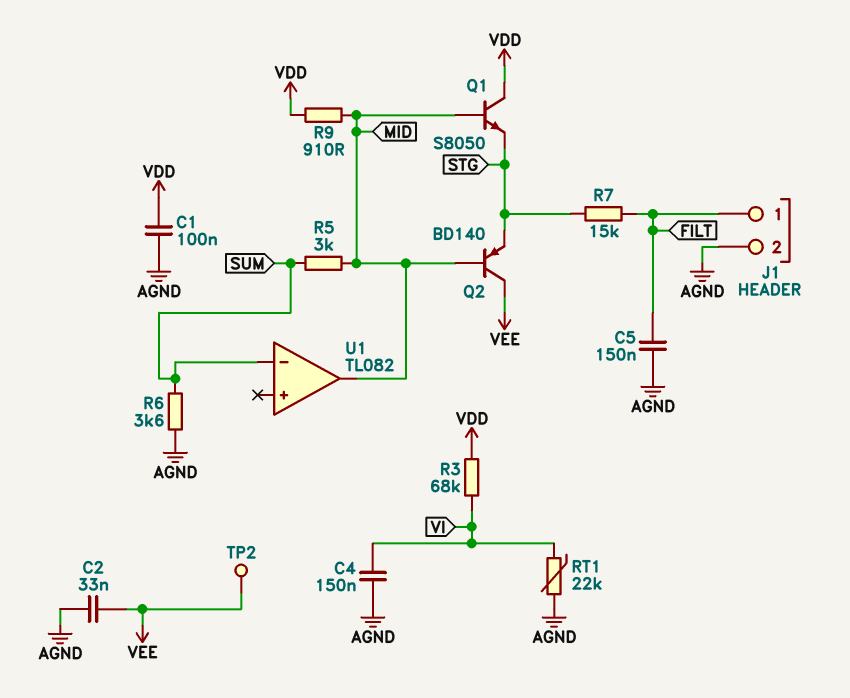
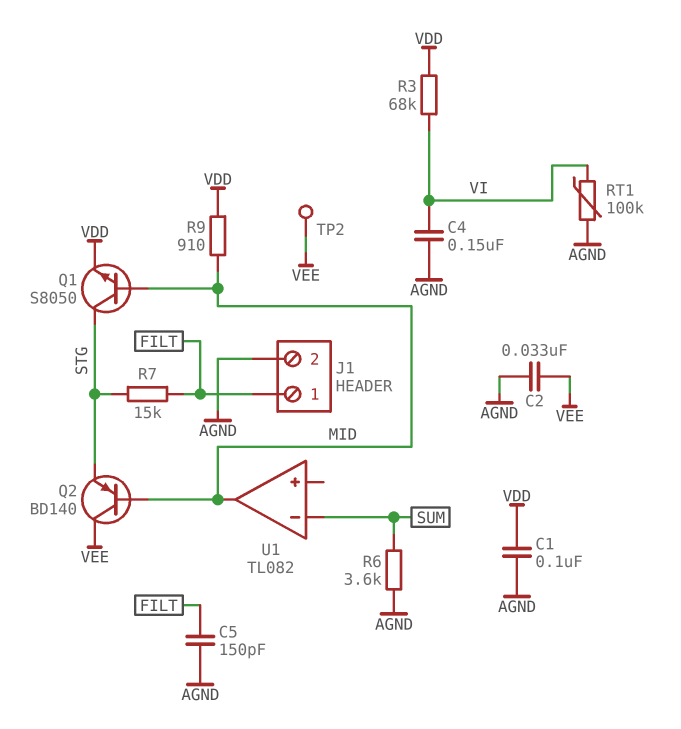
C5: 150nF (AGND, FILT) -> 150pF (AGND, FILT)
Q1: NPN S8050 (B MID, C VDD, E STG) -> NPN S8050 (B MID, C STG, E VDD)
R5: 3k (MID, SUM) -> none
RT1: 22k (AGND, VI) -> 100k (AGND, VI)

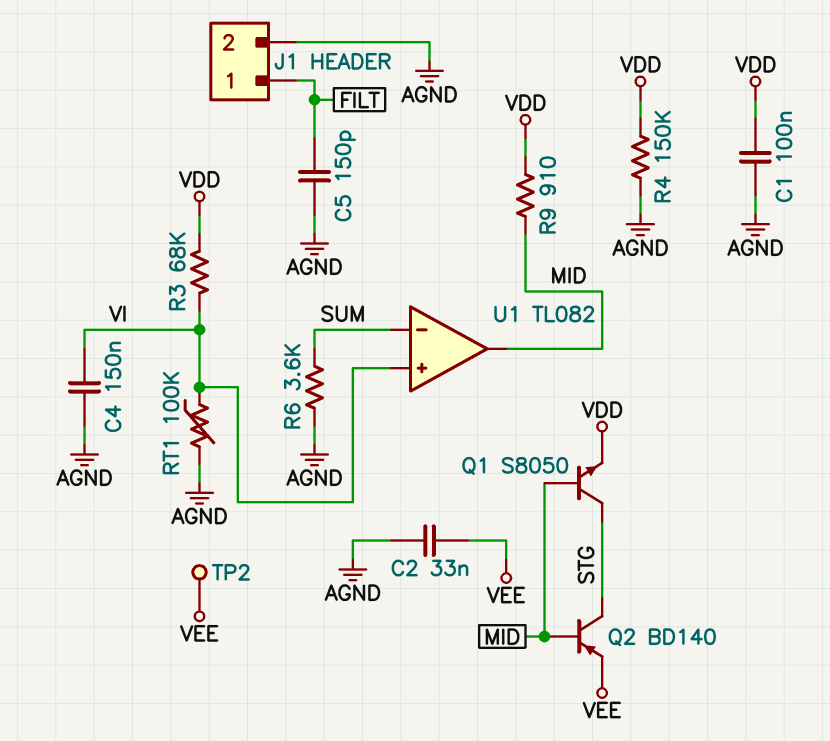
Q2: PNP BD140 (B MID, C VEE, E STG) -> PNP BD140 (B MID, C STG, E VEE)
R4: none -> 150k (AGND, VDD)
R7: 15k (FILT, STG) -> none
U1 pin in+: none -> VI

